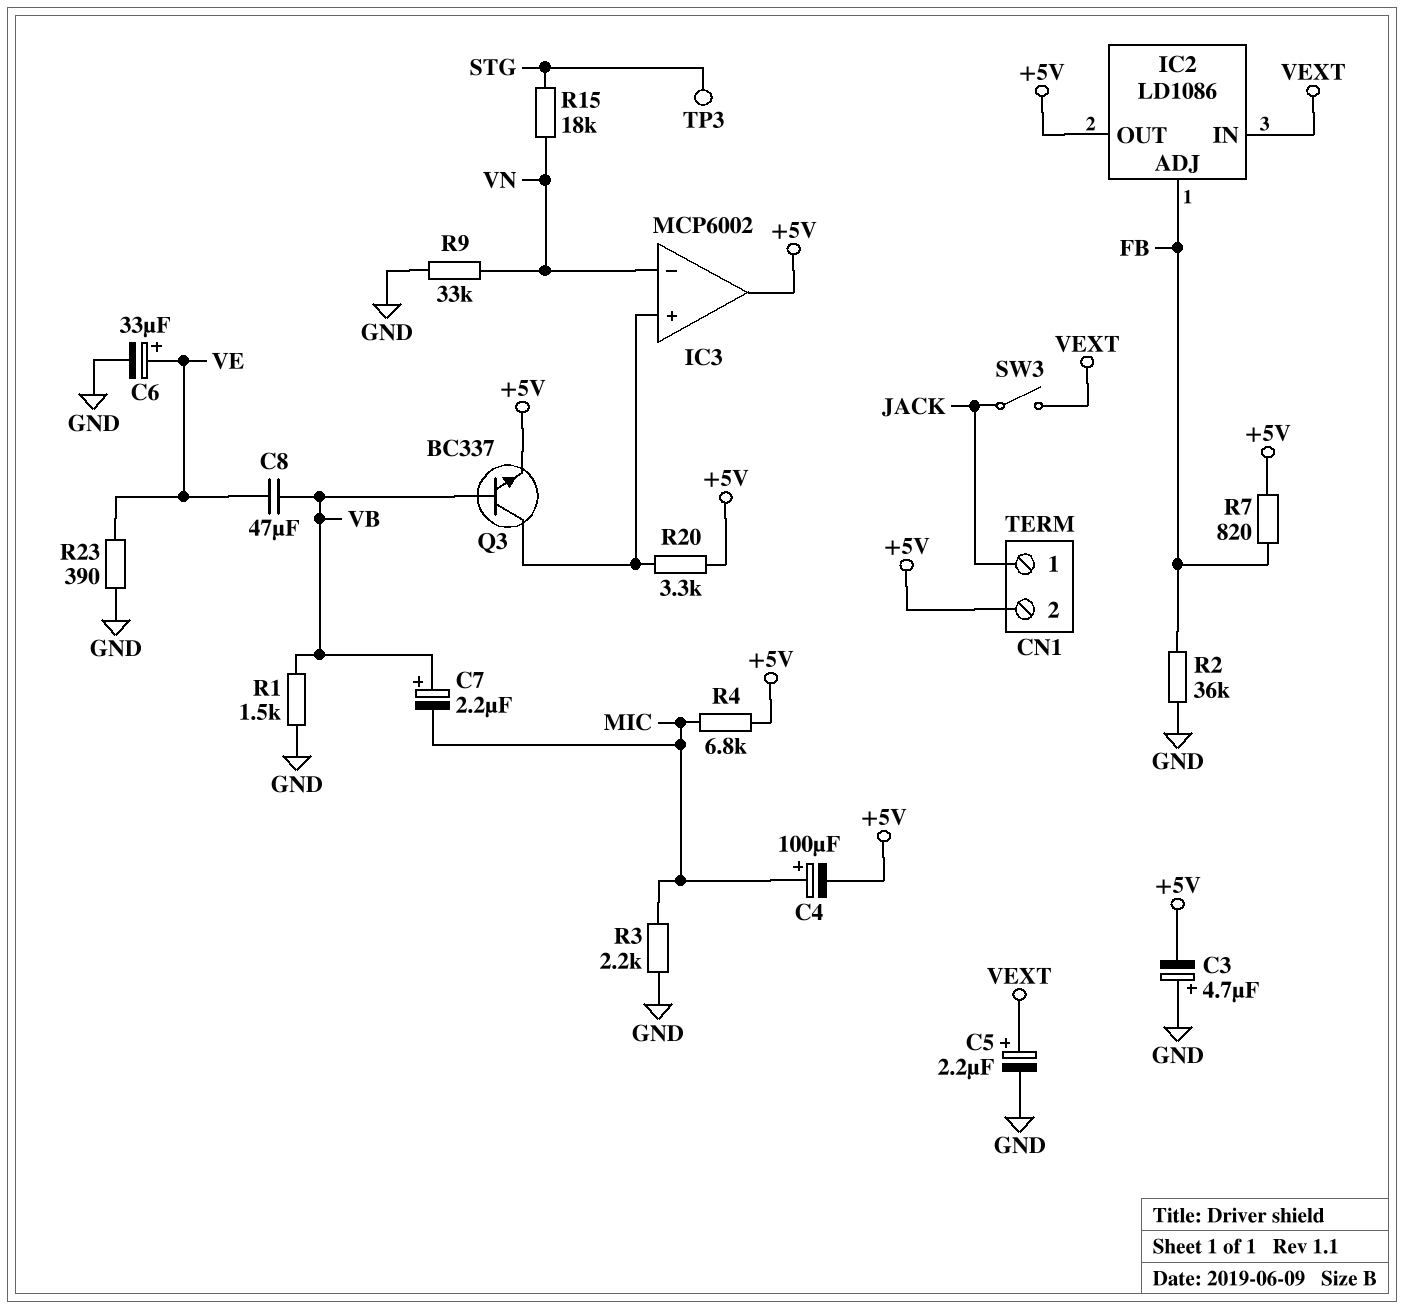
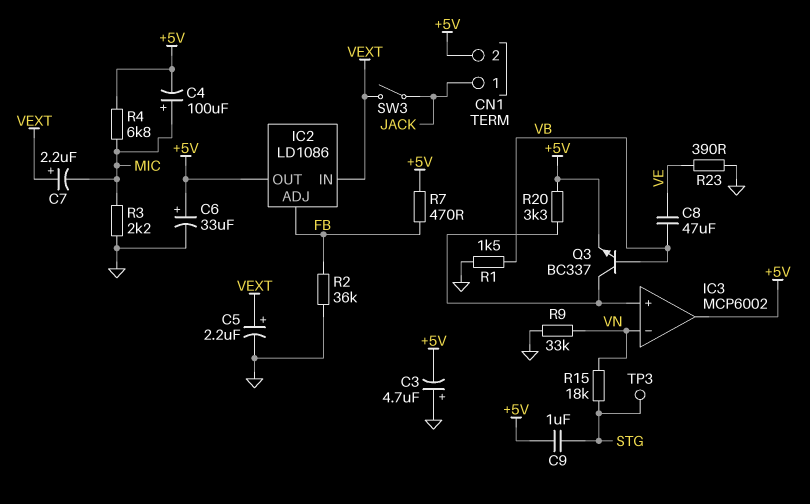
C6: 33uF (plus VE, minus GND) -> 33uF (plus +5V, minus GND)
C7: 2.2uF (plus VB, minus MIC) -> 2.2uF (plus VEXT, minus MIC)
C9: none -> 1uF (+5V, STG)
R7: 820 (+5V, FB) -> 470 (+5V, FB)

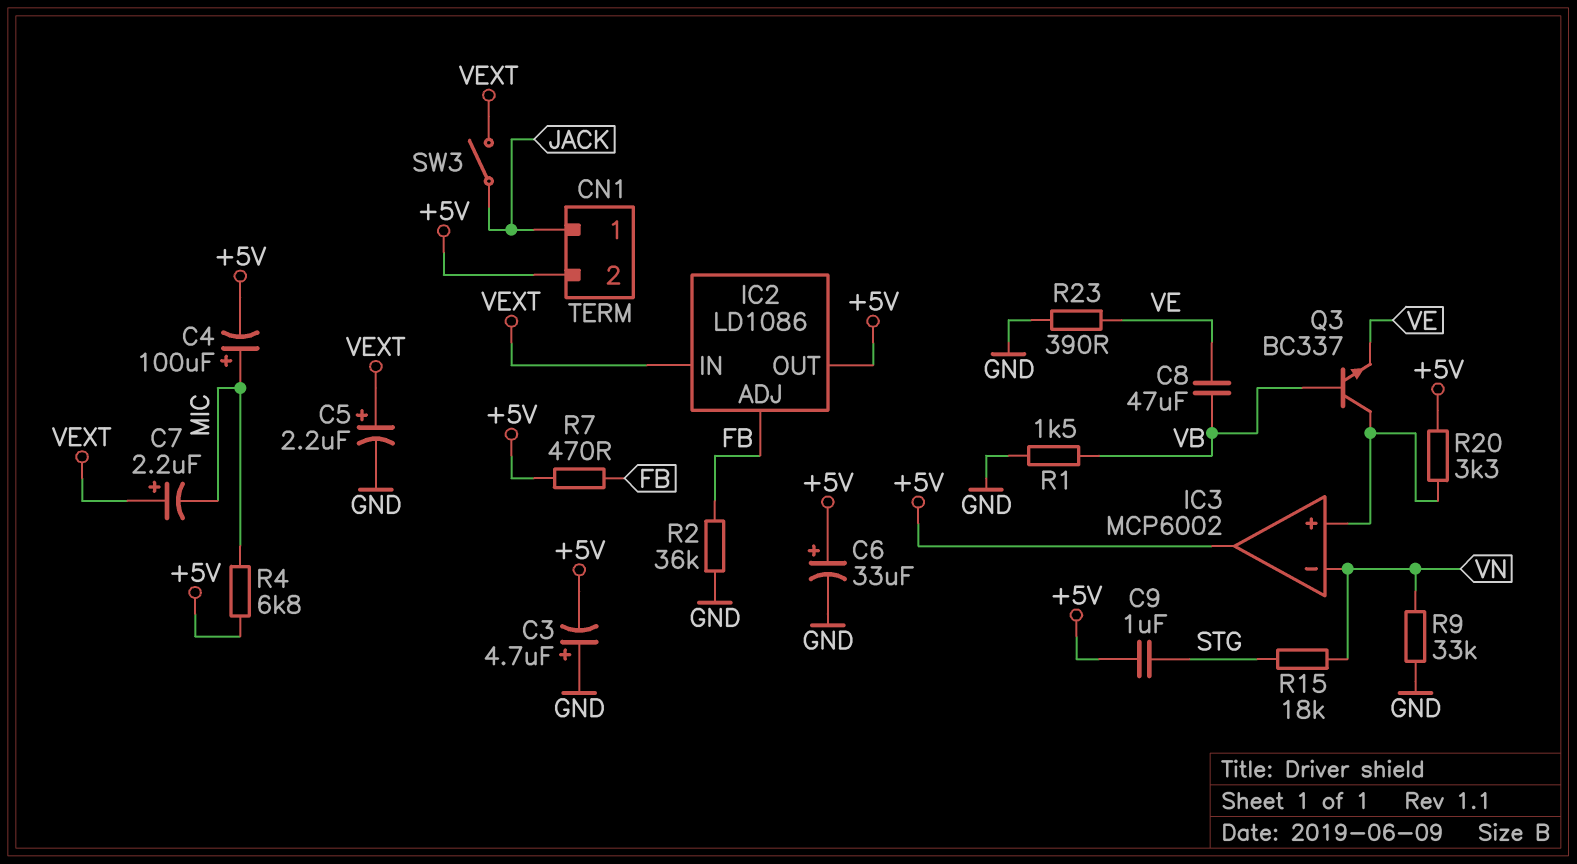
Q3: NPN BC337 (B VB, C IC3/in+, E +5V) -> NPN BC337 (B VB, C IC3/in+, E VE)
R3: 2.2k (GND, MIC) -> none
TP3: test point (STG) -> none

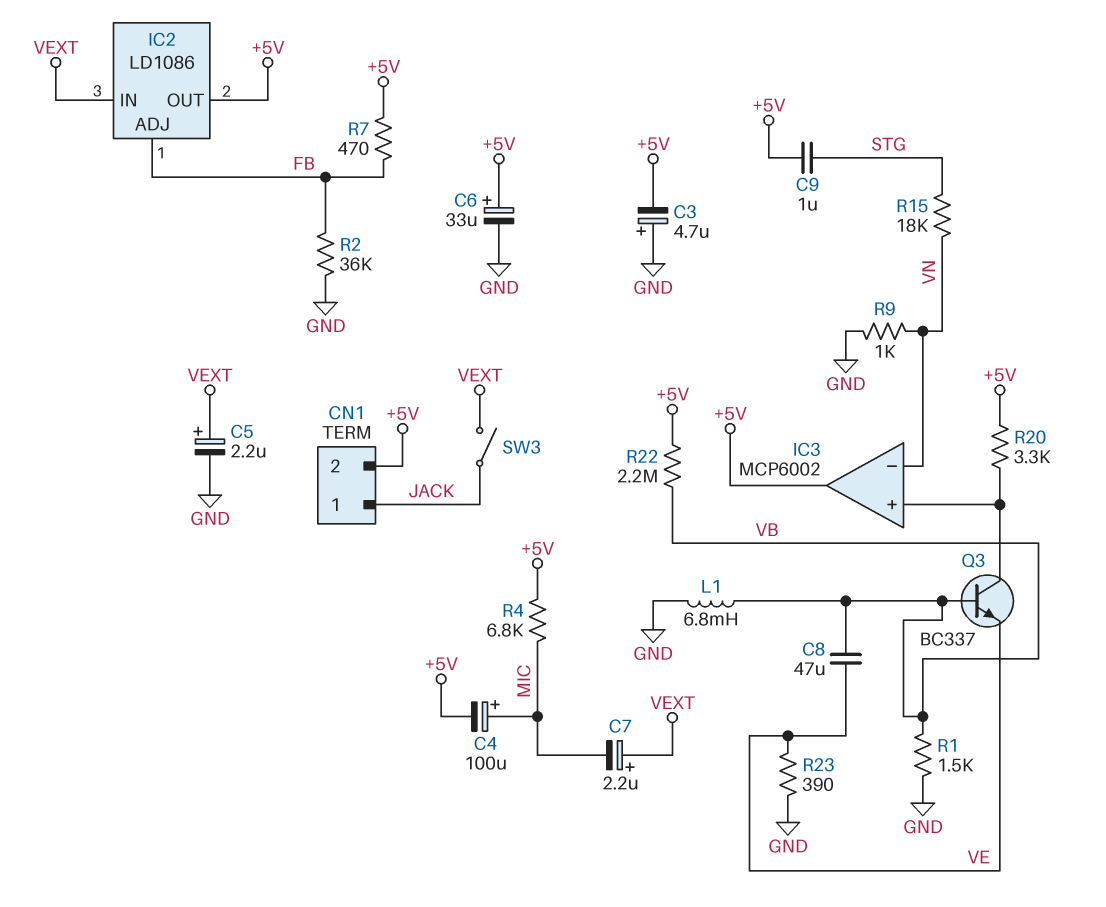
L1: none -> 6.8mH (GND, VB)
R9: 33k (GND, VN) -> 1k (GND, VN)
R22: none -> 2.2M (+5V, VB)

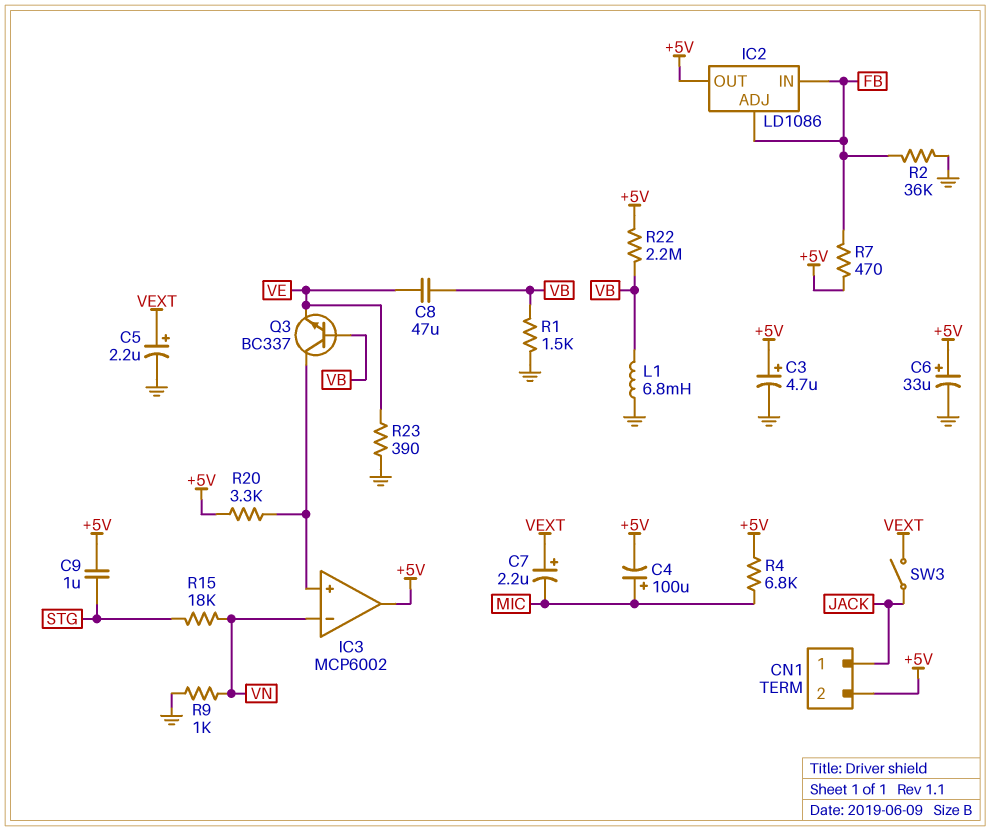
C3: 4.7uF (plus GND, minus +5V) -> 4.7uF (plus +5V, minus GND)
IC2 pin IN: VEXT -> FB

